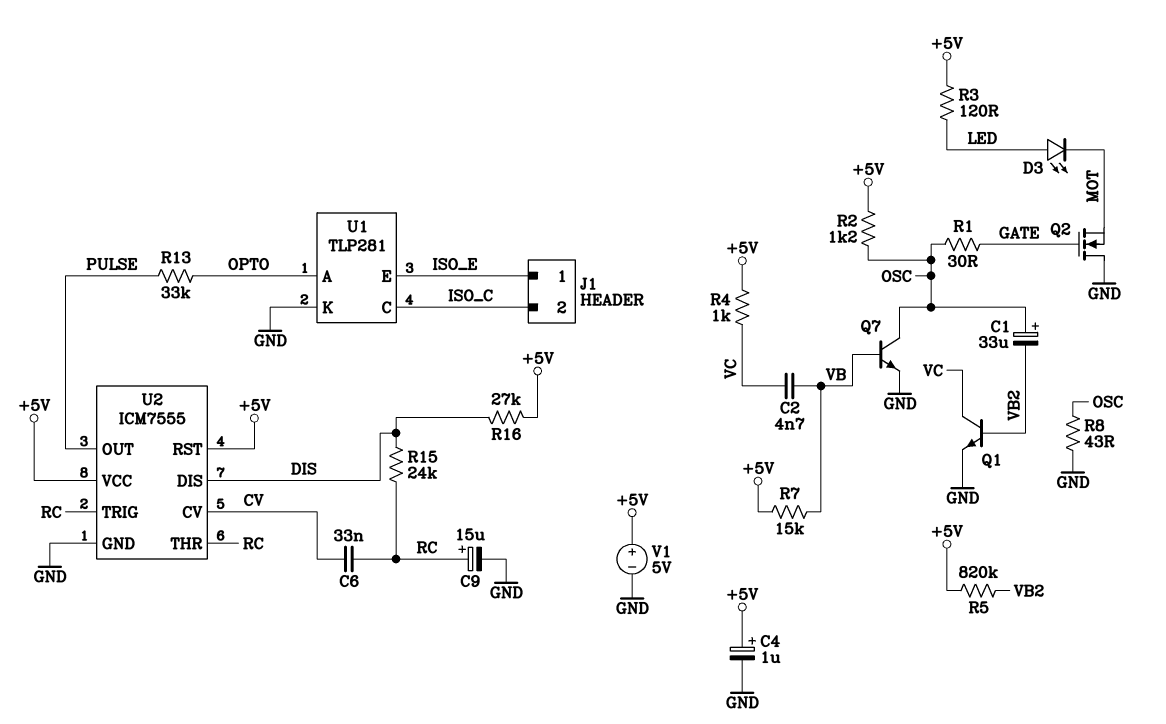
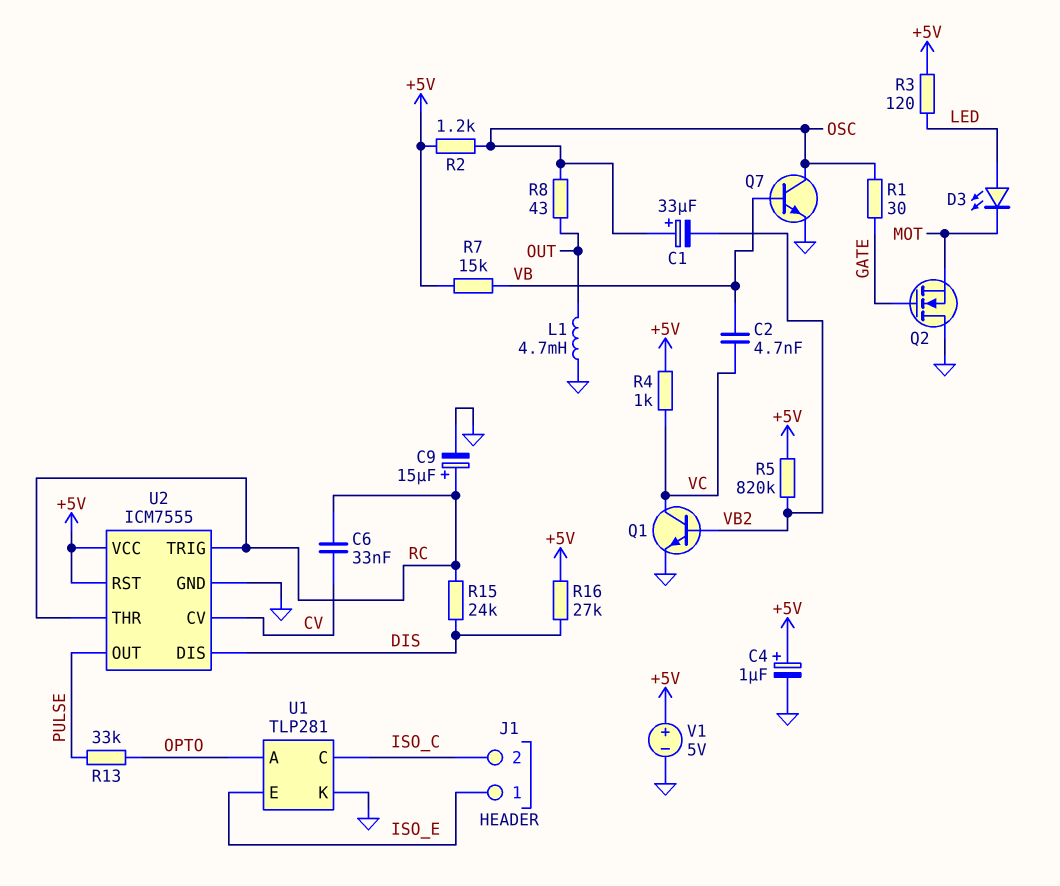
L1: none -> 4.7mH (GND, OUT)
R8: 43 (GND, OSC) -> 43 (OSC, OUT)

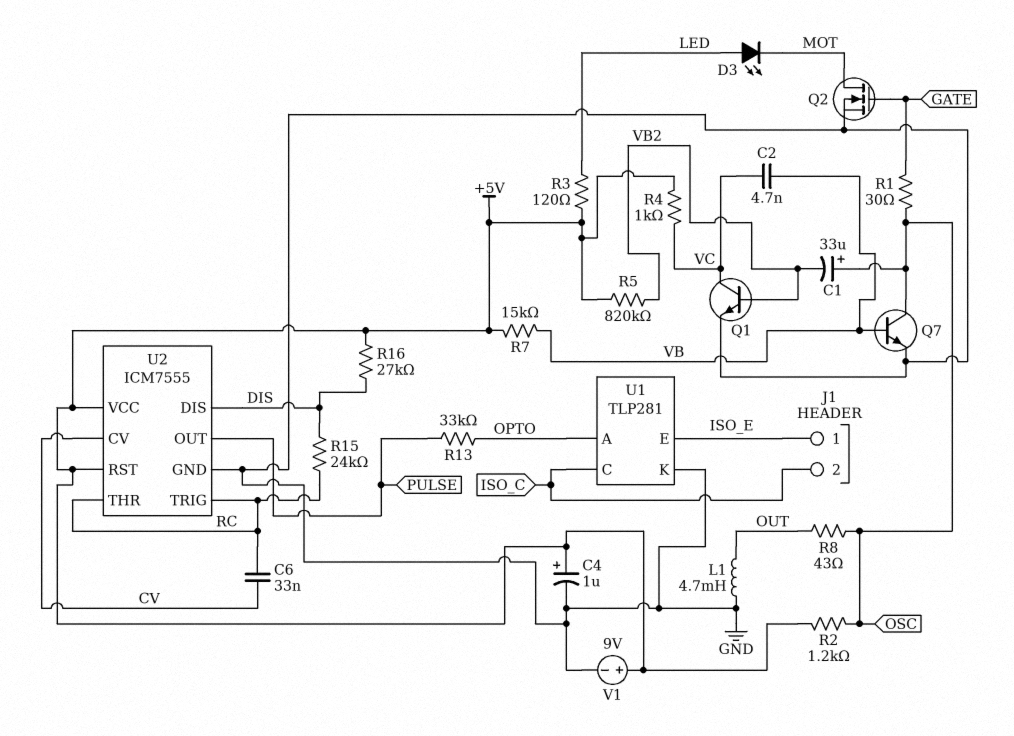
C9: 15uF (plus RC, minus GND) -> none
Q2: NMOS (G GATE, D GND, S MOT) -> NMOS (G GATE, D MOT, S GND)
V1: 5V (plus +5V, minus GND) -> 9V (plus +5V, minus GND)

